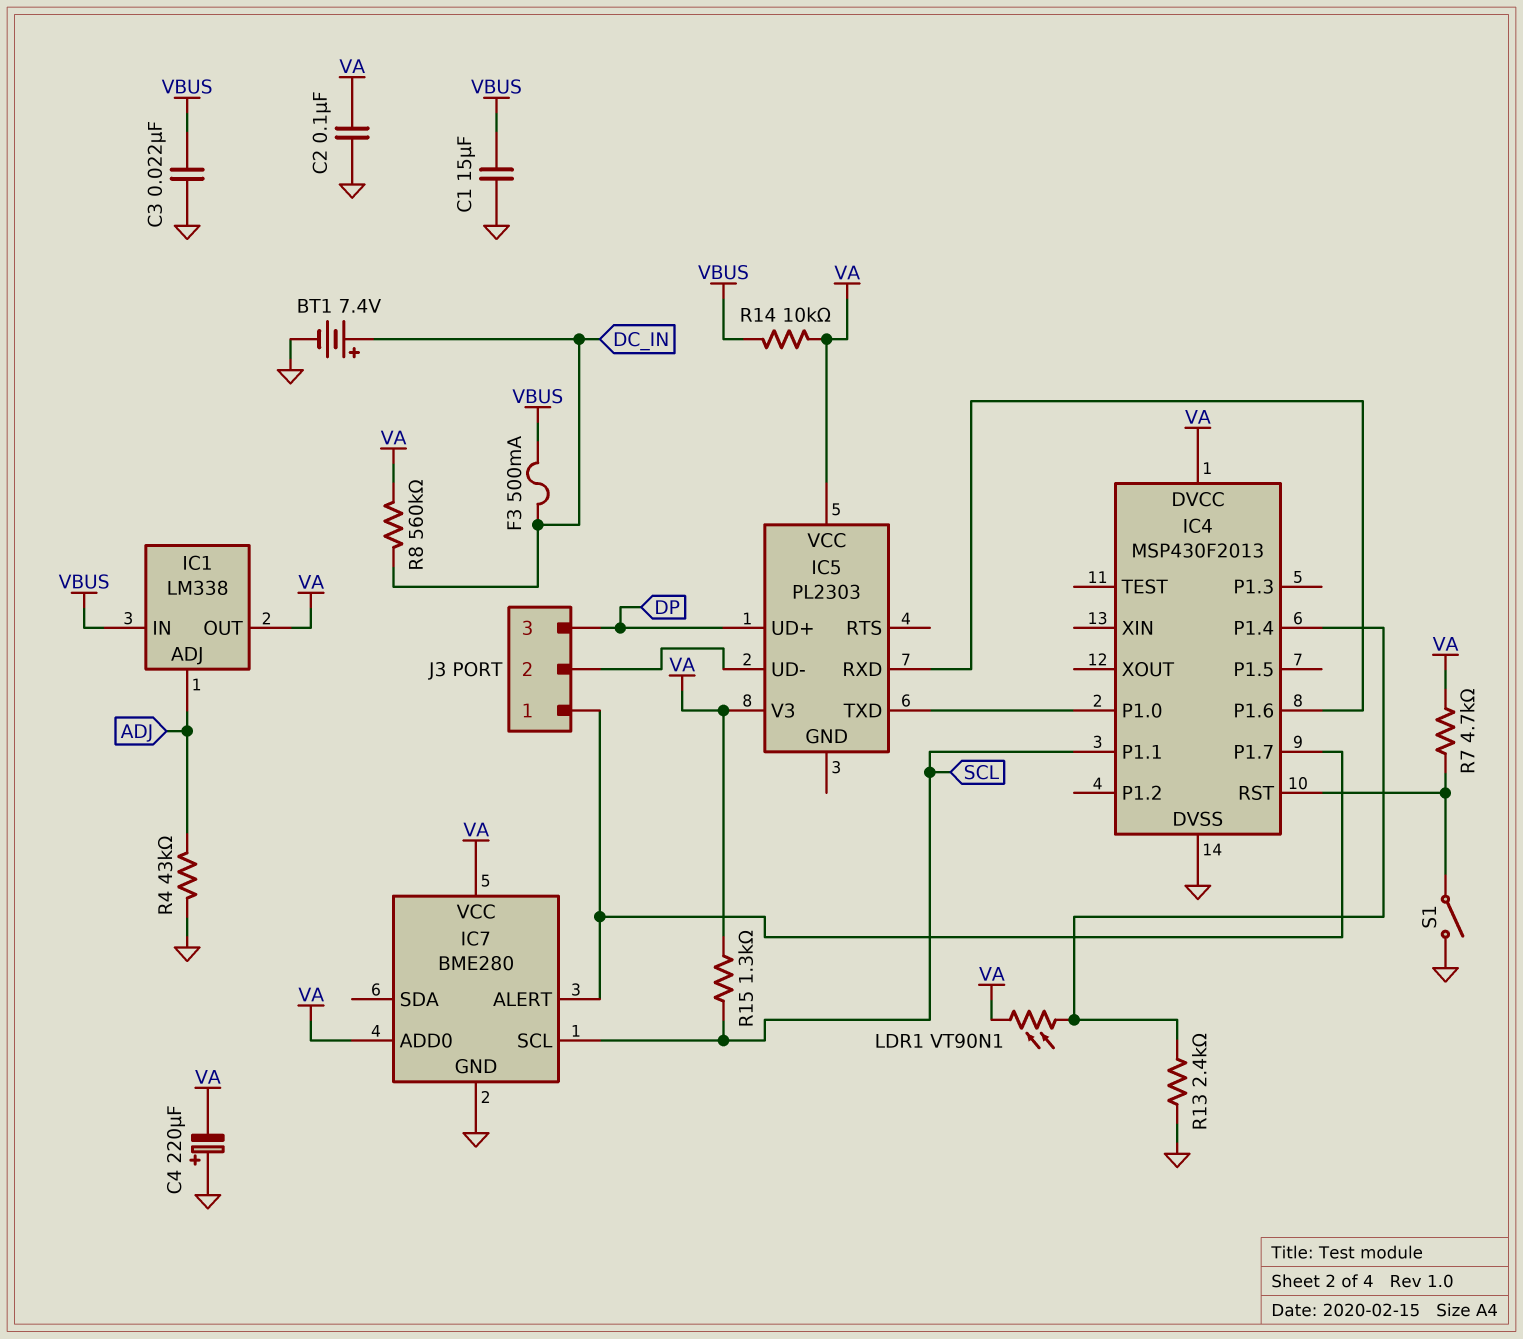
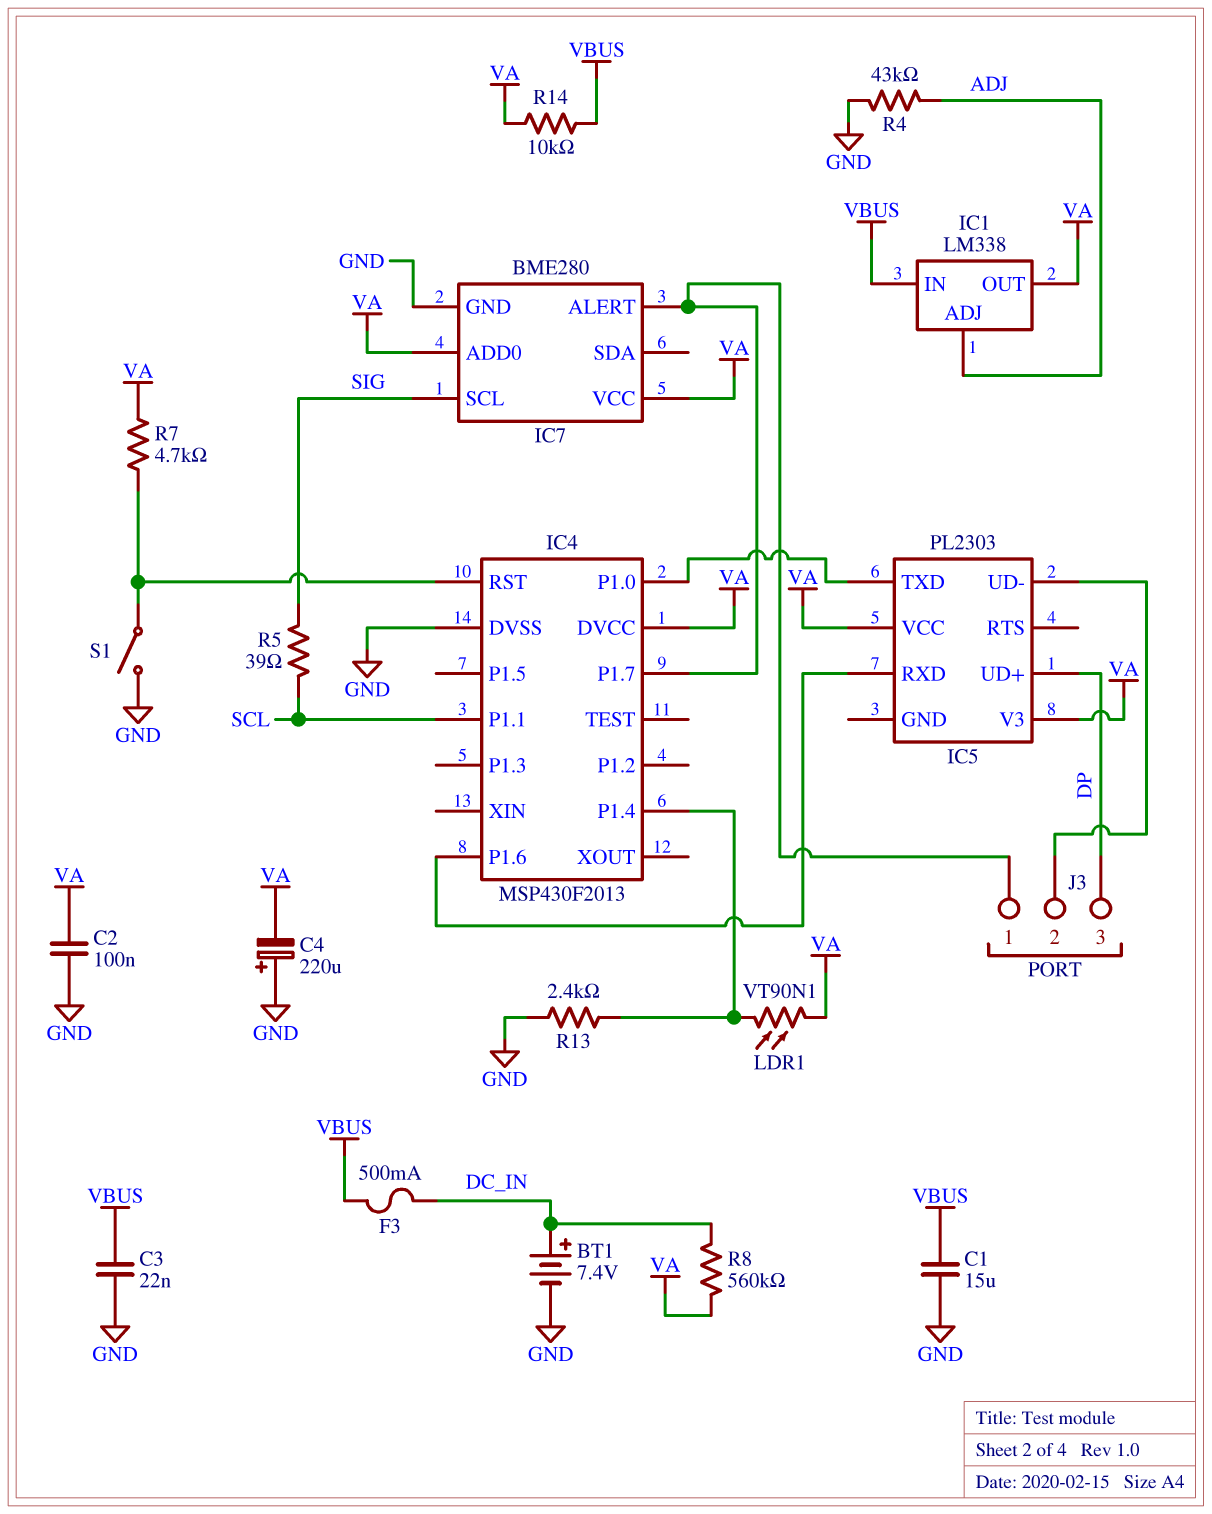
IC7 pin SCL: SCL -> SIG
R5: none -> 39 (SCL, SIG)
R15: 1.3k (SCL, VA) -> none

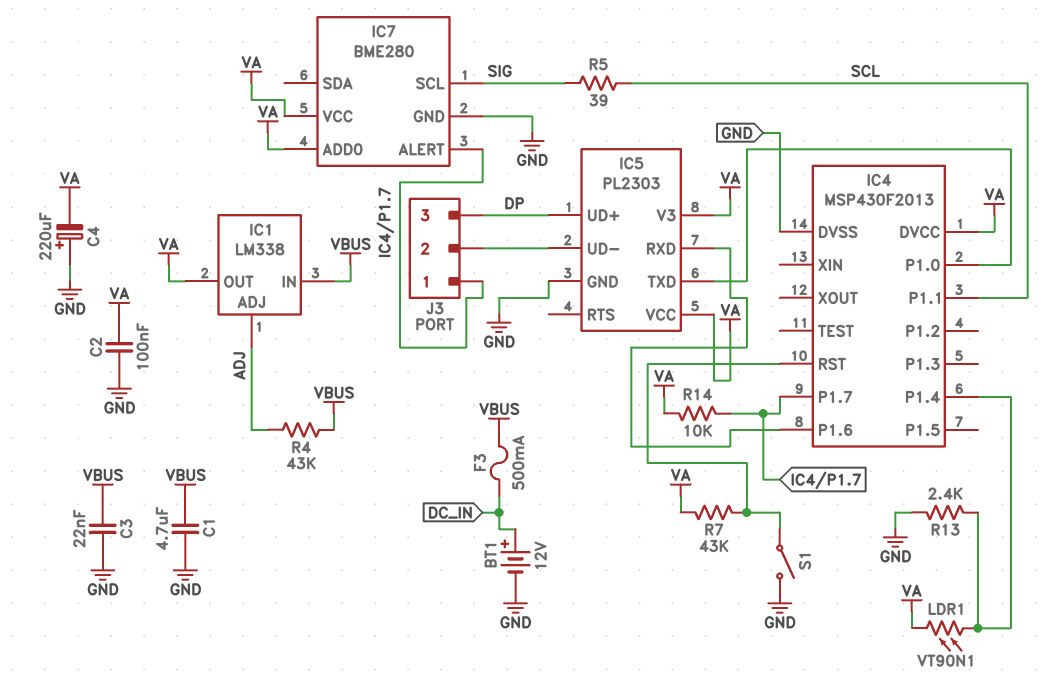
BT1: 7.4V (plus DC_IN, minus GND) -> 12V (plus DC_IN, minus GND)
C1: 15uF (GND, VBUS) -> 4.7uF (GND, VBUS)
IC5 pin GND: none -> GND
R4: 43k (ADJ, GND) -> 43k (ADJ, VBUS)
R7: 4.7k (IC4/RST, VA) -> 43k (IC4/RST, VA)
R8: 560k (DC_IN, VA) -> none
R14: 10k (VA, VBUS) -> 10k (IC4/P1.7, VA)

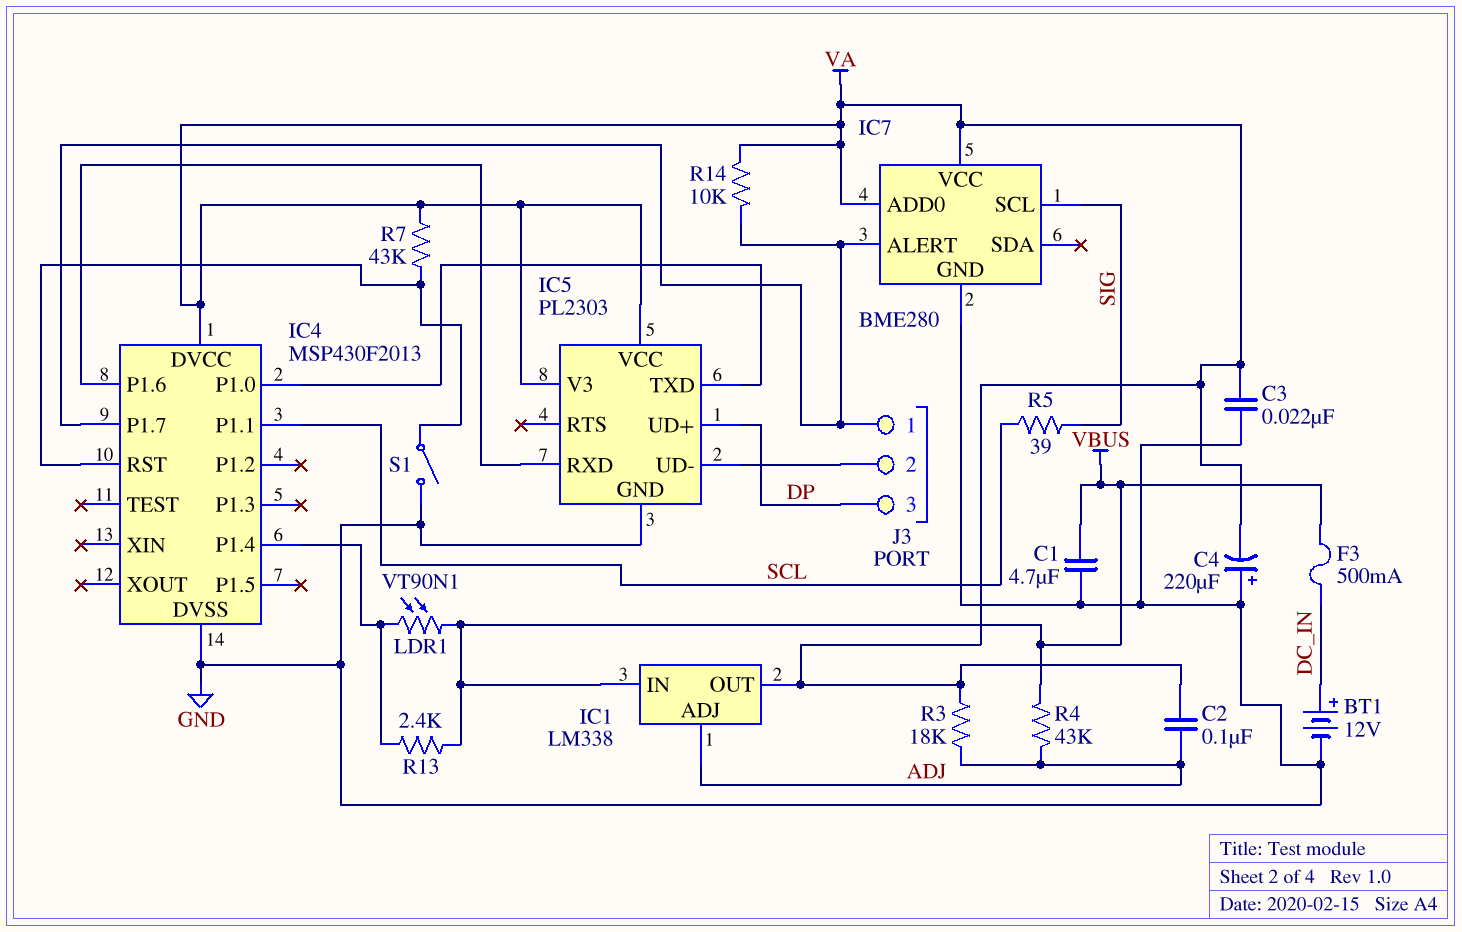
C2: 100nF (GND, VA) -> 100nF (ADJ, VA)
C3: 22nF (GND, VBUS) -> 22nF (GND, VA)
LDR1: VT90N1 (IC4/P1.4, VA) -> VT90N1 (IC4/P1.4, VBUS)
R3: none -> 18k (ADJ, VA)
R13: 2.4k (GND, IC4/P1.4) -> 2.4k (IC4/P1.4, VBUS)

